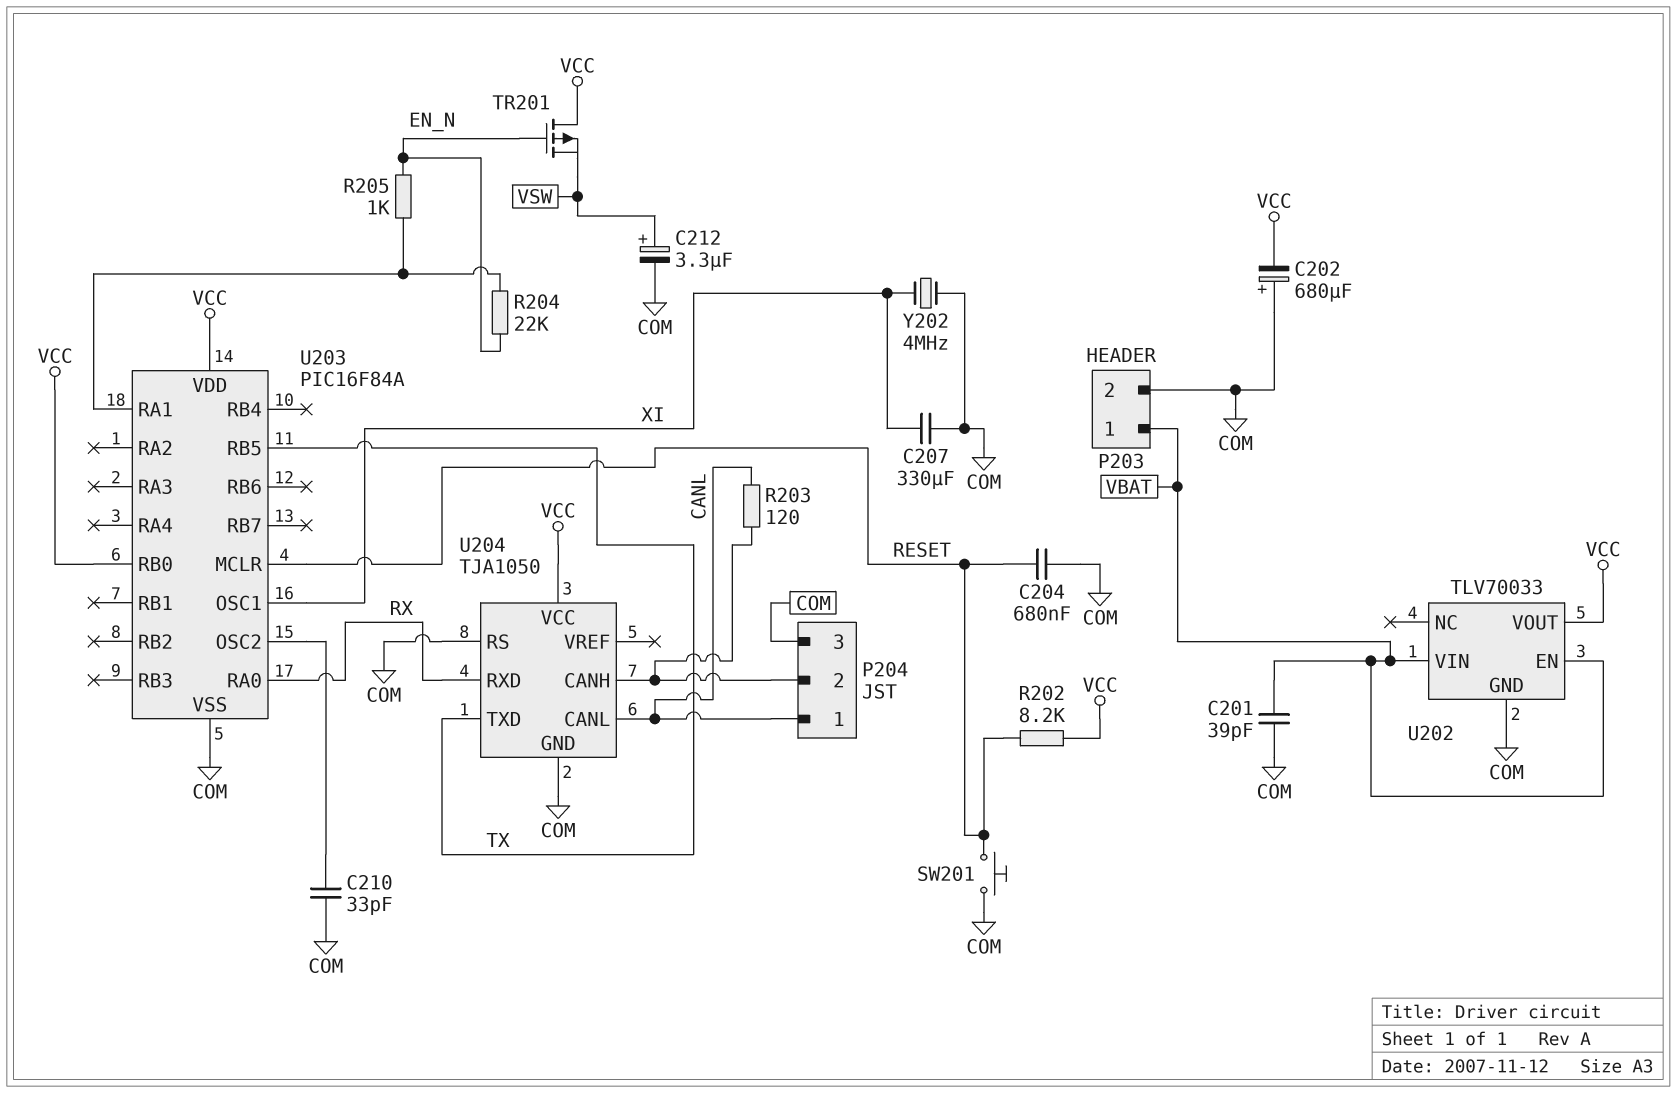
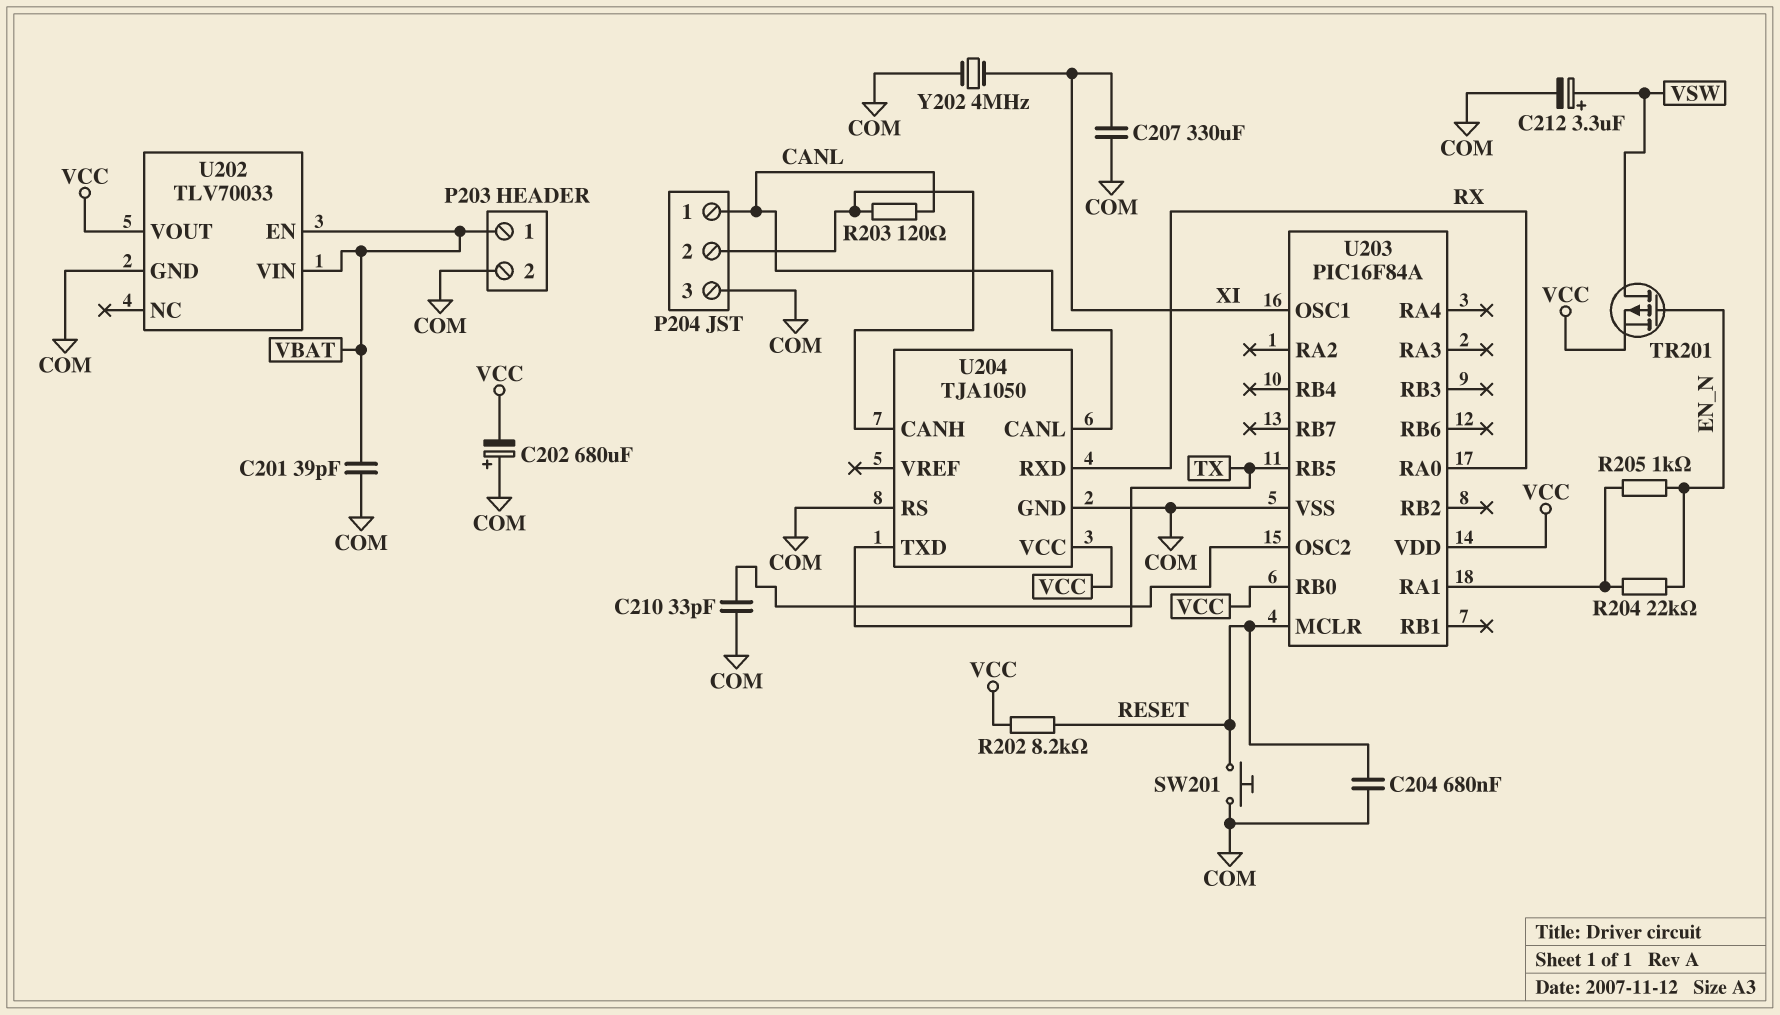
TR201: PMOS (G EN_N, D VCC, S VSW) -> PMOS (G EN_N, D VSW, S VCC)

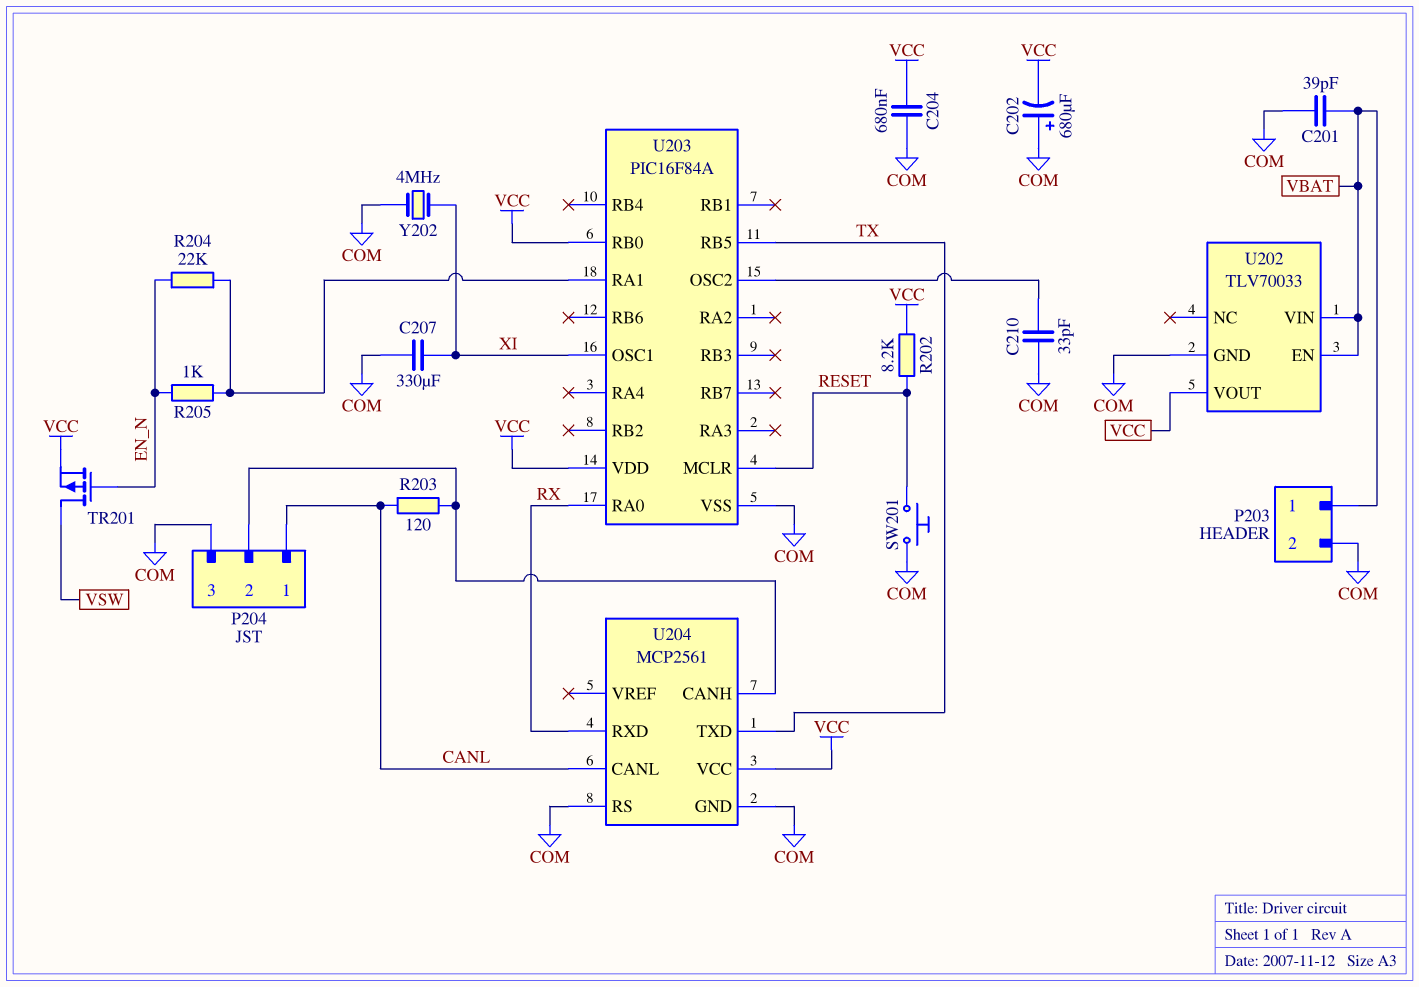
C204: 680nF (COM, RESET) -> 680nF (COM, VCC)
C212: 3.3uF (plus VSW, minus COM) -> none
U204: TJA1050 -> MCP2561

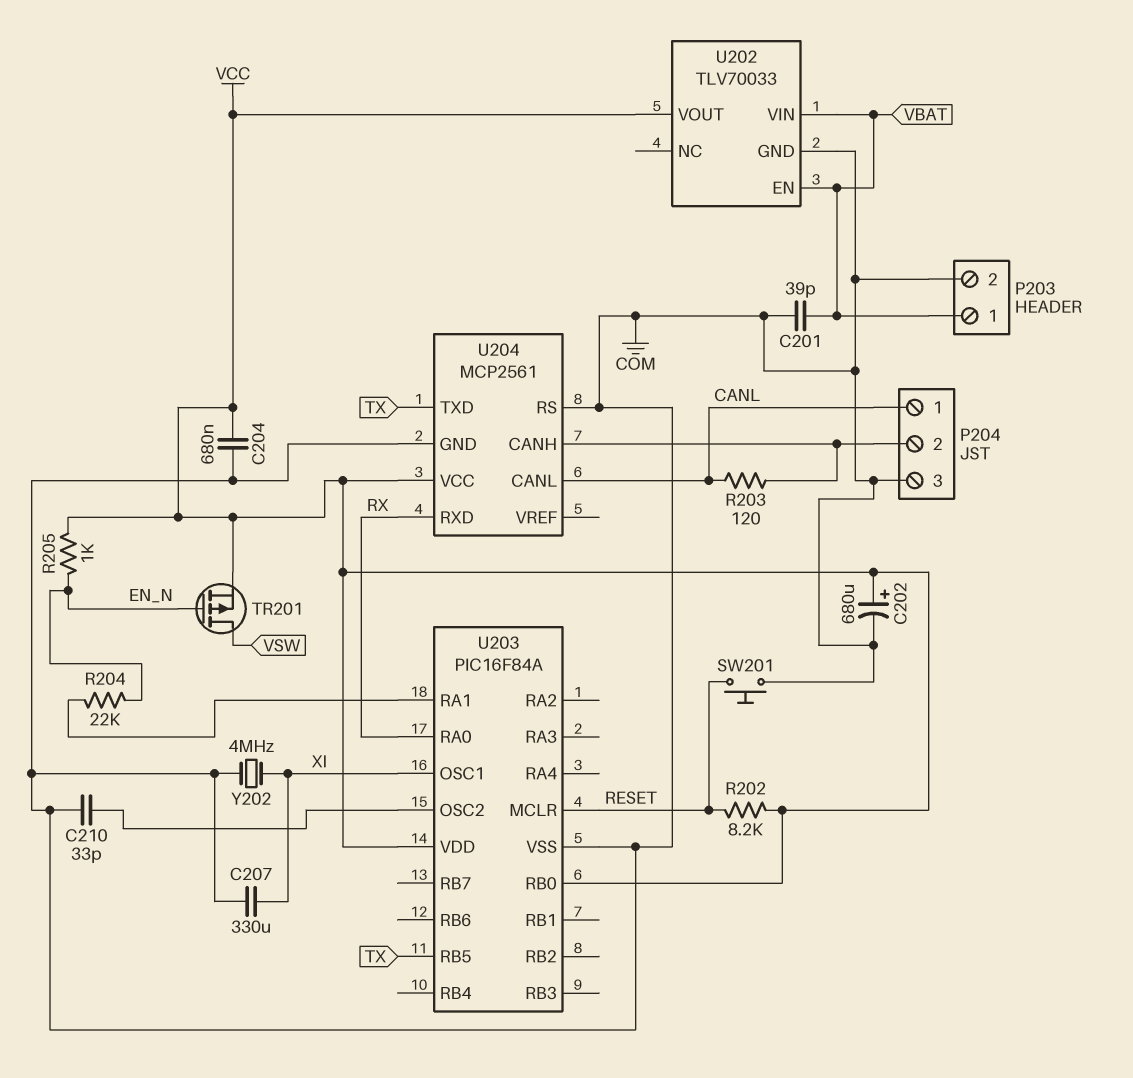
C202: 680uF (plus COM, minus VCC) -> 680uF (plus VCC, minus COM)
R205: 1k (EN_N, U203/RA1) -> 1k (EN_N, VCC)

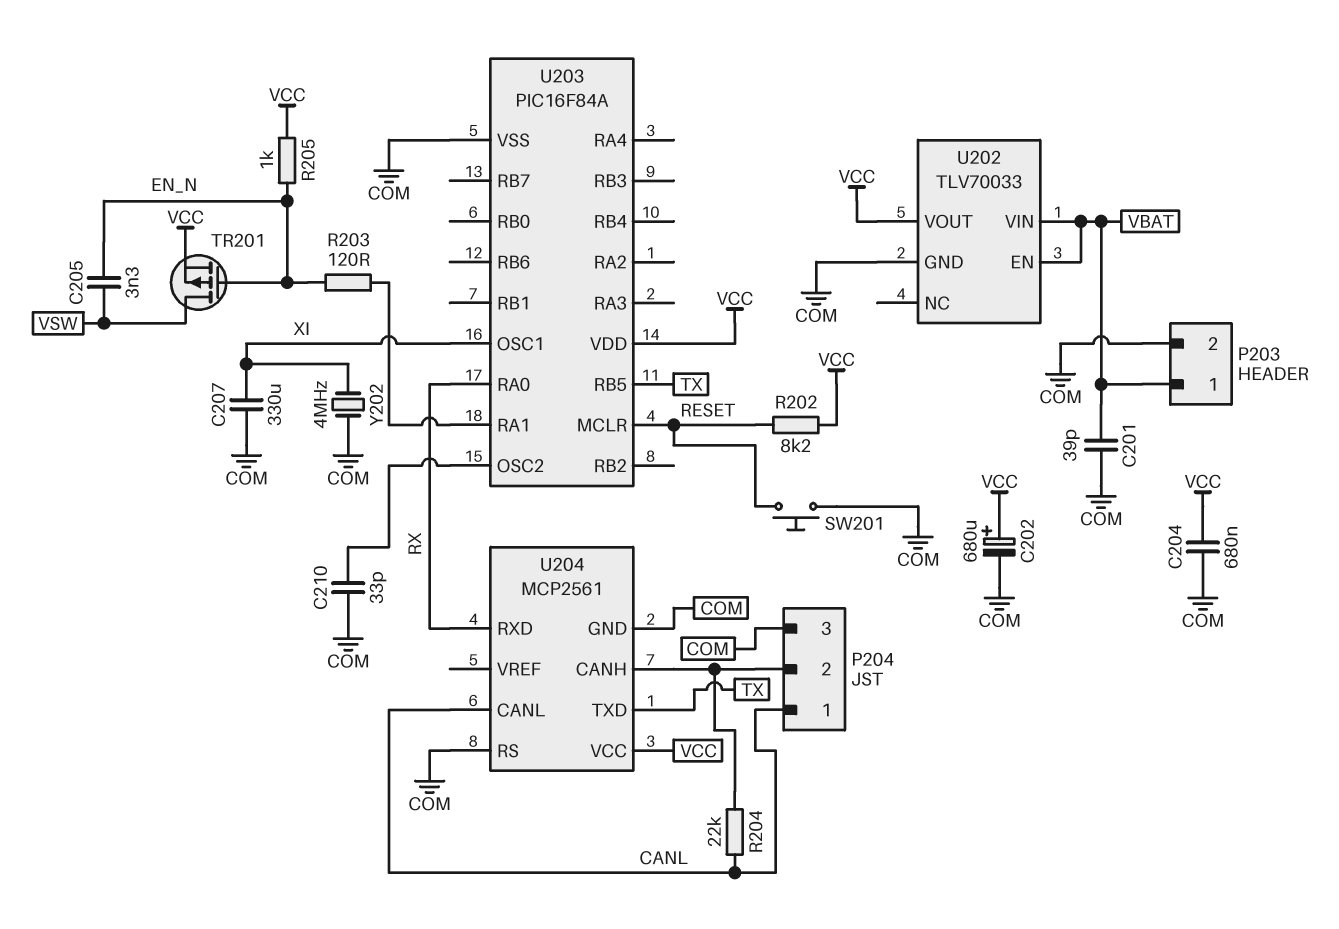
C205: none -> 3.3nF (EN_N, VSW)
R203: 120 (CANL, P204/2) -> 120 (EN_N, U203/RA1)
R204: 22k (EN_N, U203/RA1) -> 22k (CANL, P204/2)
U203 pin RB0: VCC -> none

